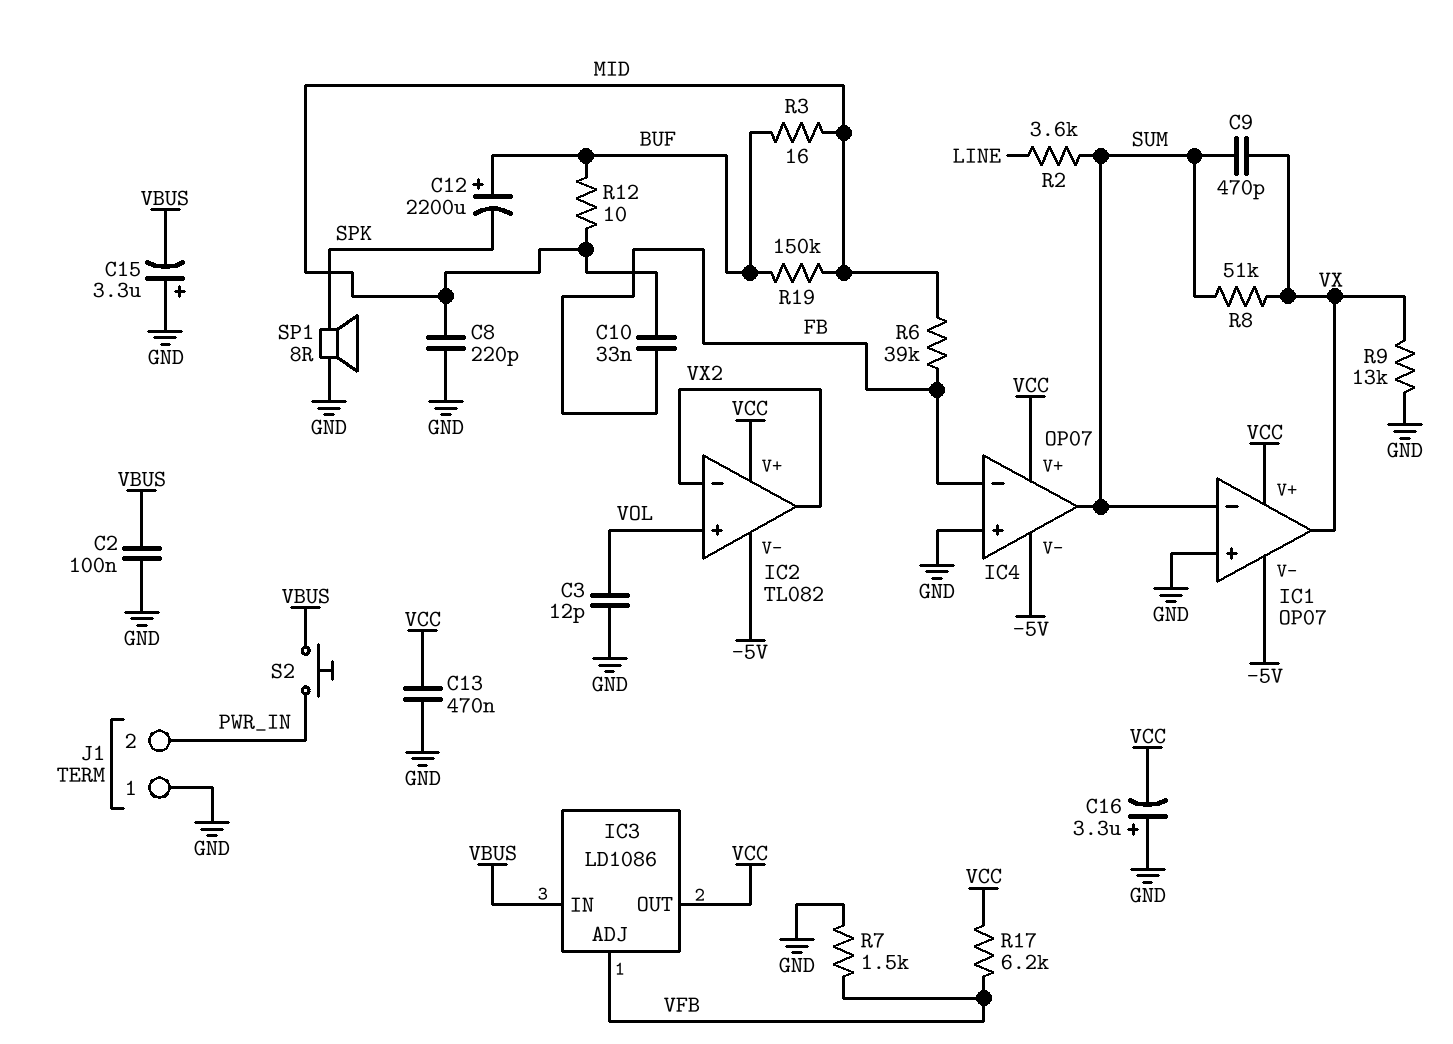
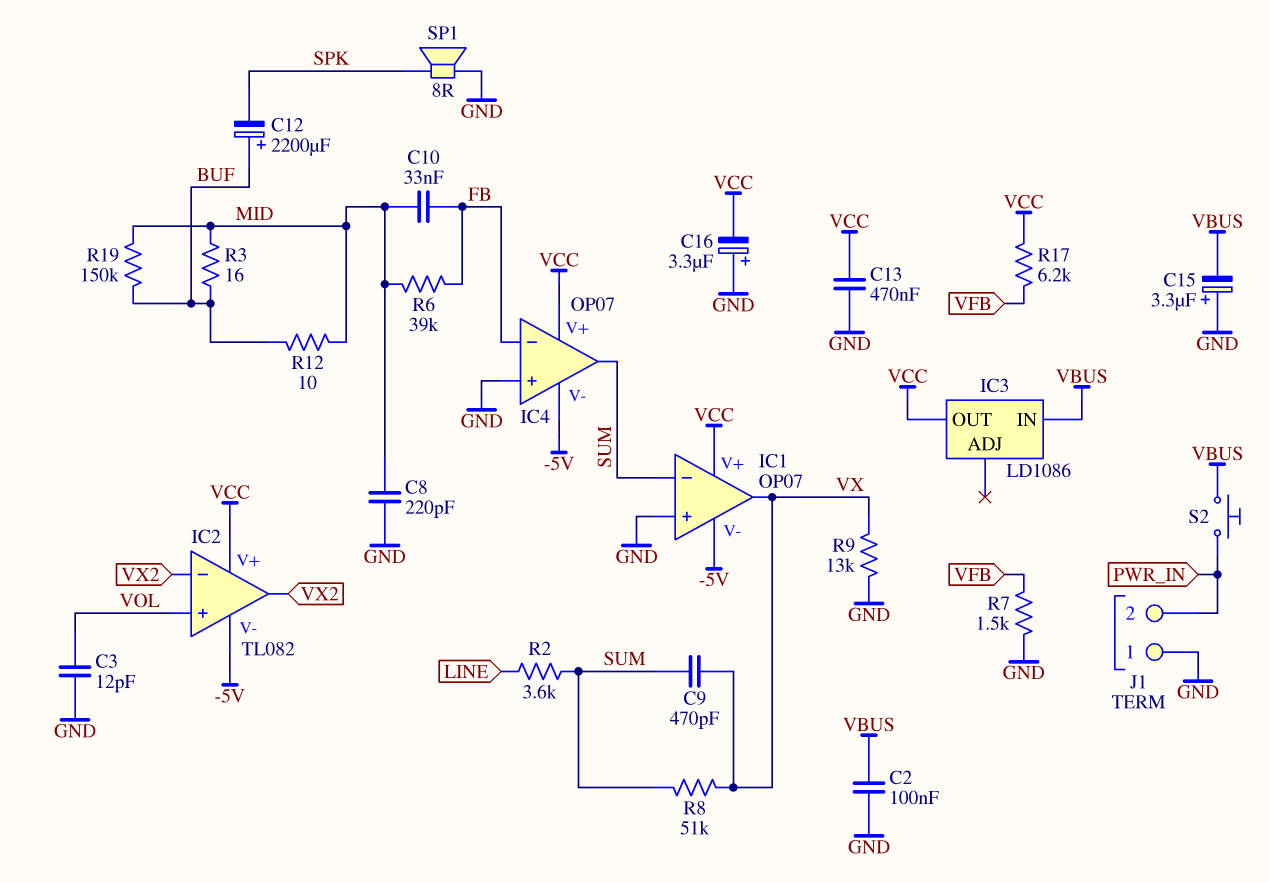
IC3 pin ADJ: VFB -> none

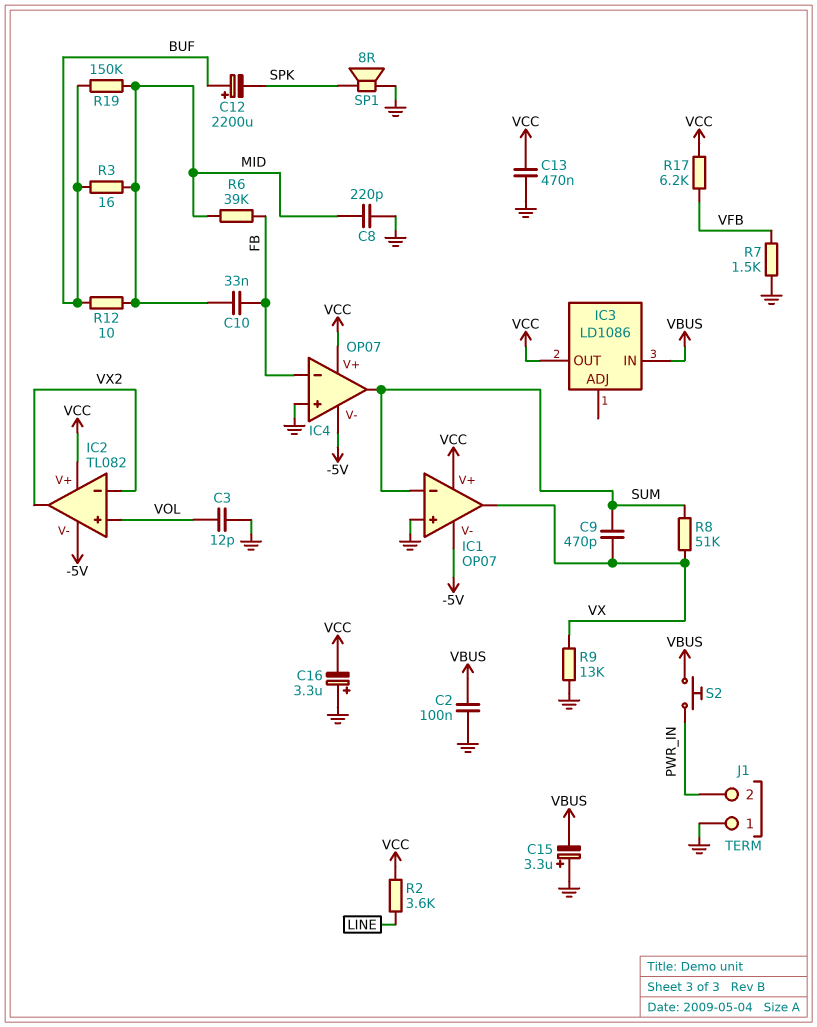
R2: 3.6k (LINE, SUM) -> 3.6k (LINE, VCC)

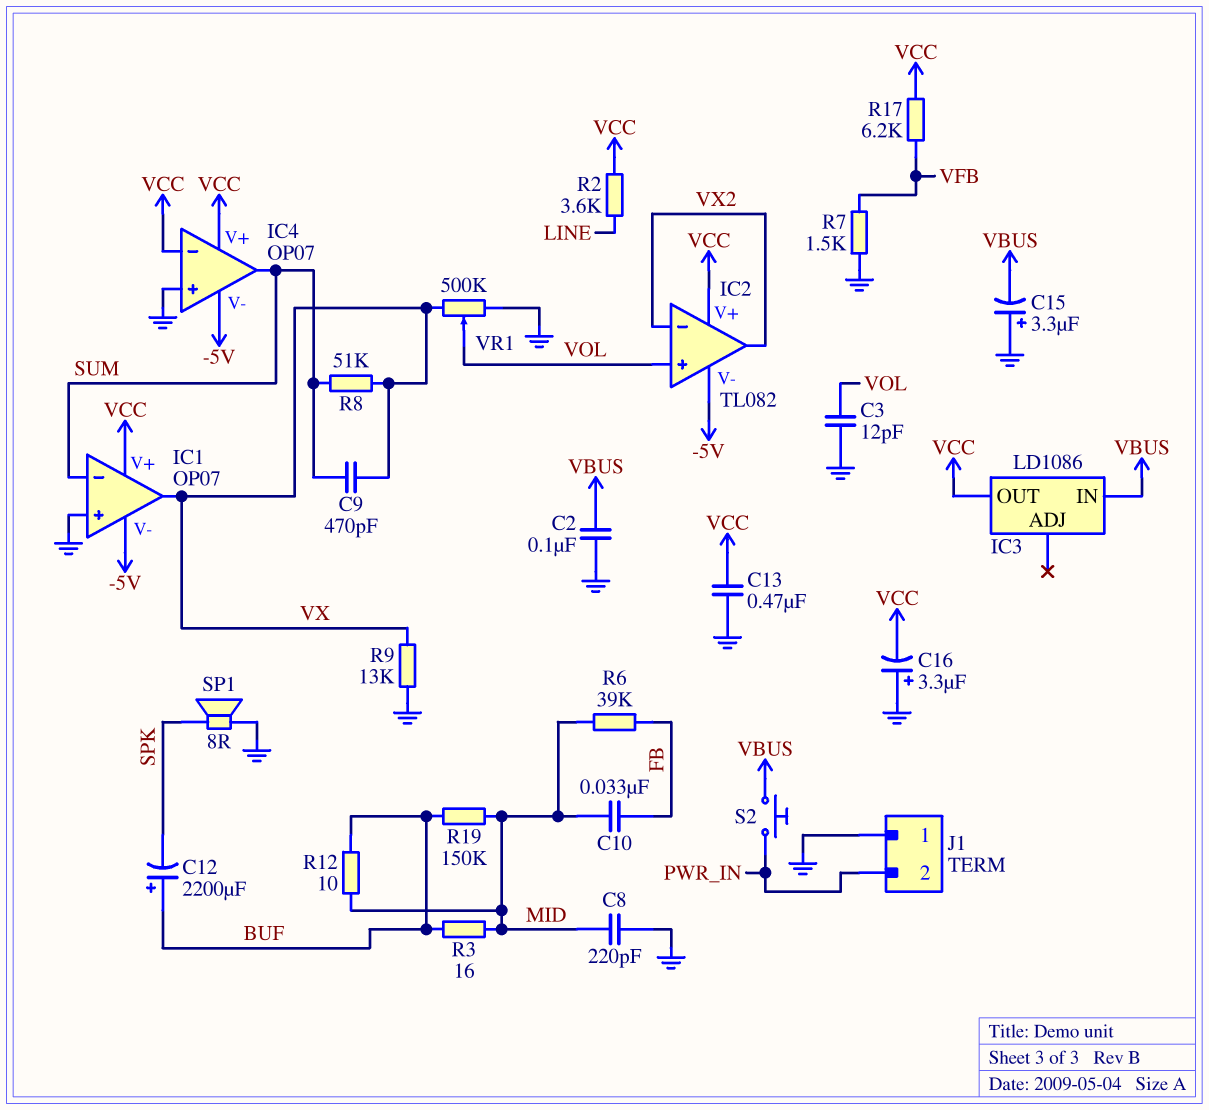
IC4 pin in-: FB -> VCC
VR1: none -> 500k (GND, VX, wiper VOL)

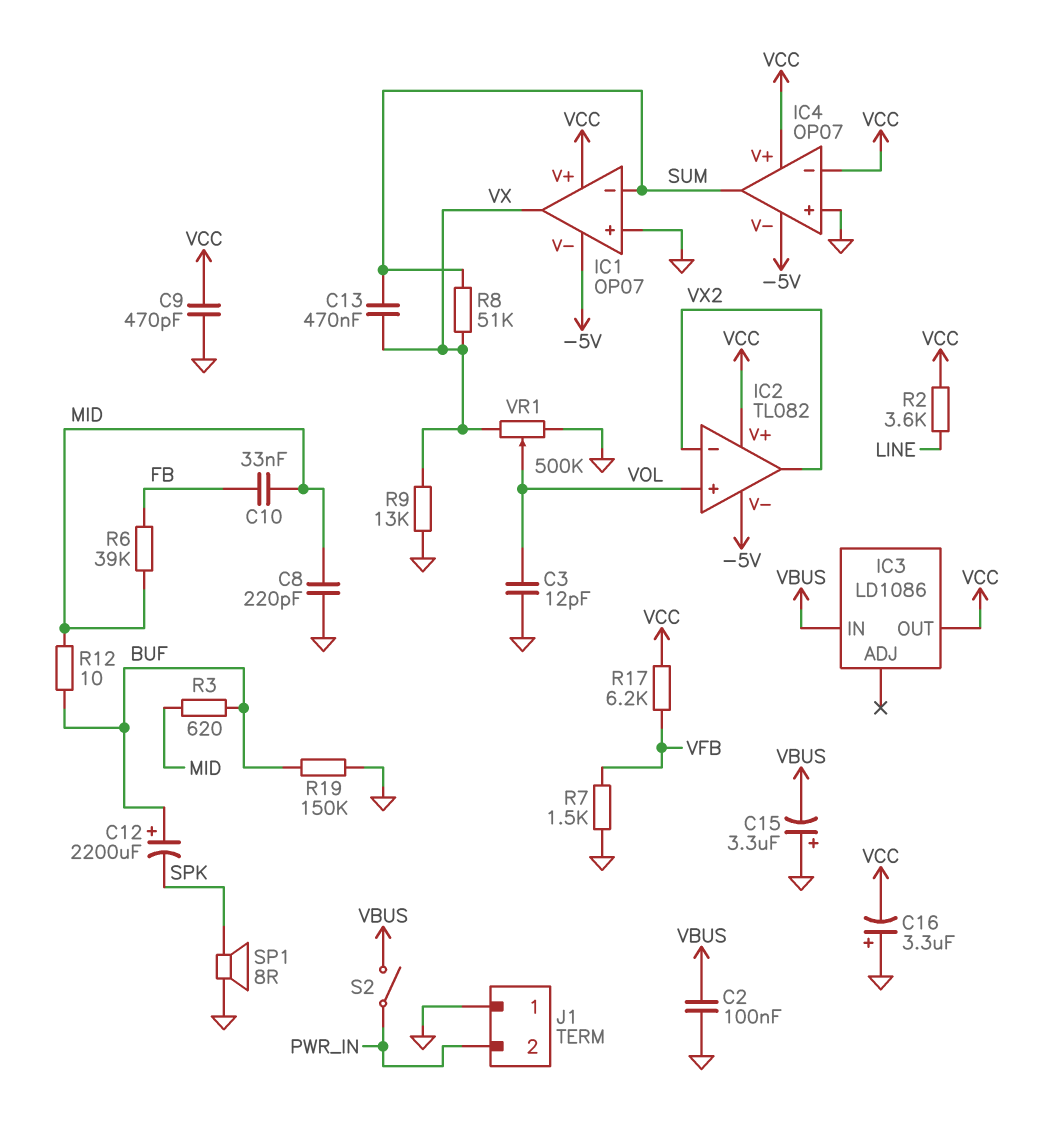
C9: 470pF (SUM, VX) -> 470pF (GND, VCC)
C13: 470nF (GND, VCC) -> 470nF (SUM, VX)
R3: 16 (BUF, MID) -> 620 (BUF, MID)
R19: 150k (BUF, MID) -> 150k (BUF, GND)
S2: button (PWR_IN, VBUS) -> switch (PWR_IN, VBUS)

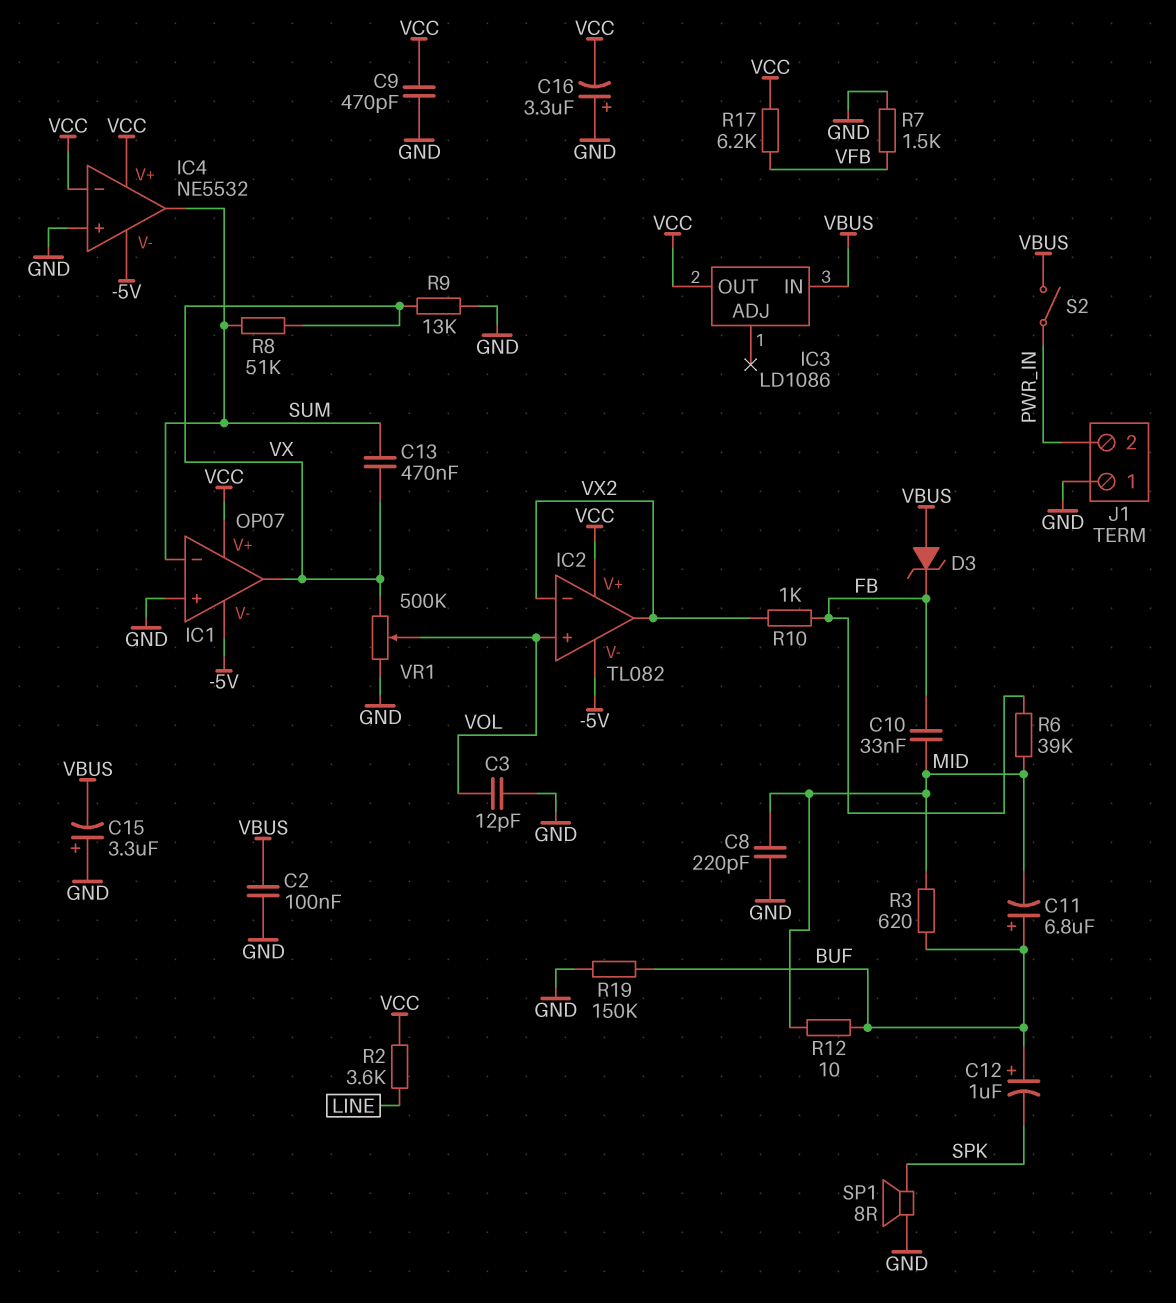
C11: none -> 6.8uF (plus BUF, minus MID)
C12: 2200uF (plus BUF, minus SPK) -> 1uF (plus BUF, minus SPK)
D3: none -> zener (A VBUS, K FB)
IC4: OP07 -> NE5532
R10: none -> 1k (FB, VX2)

